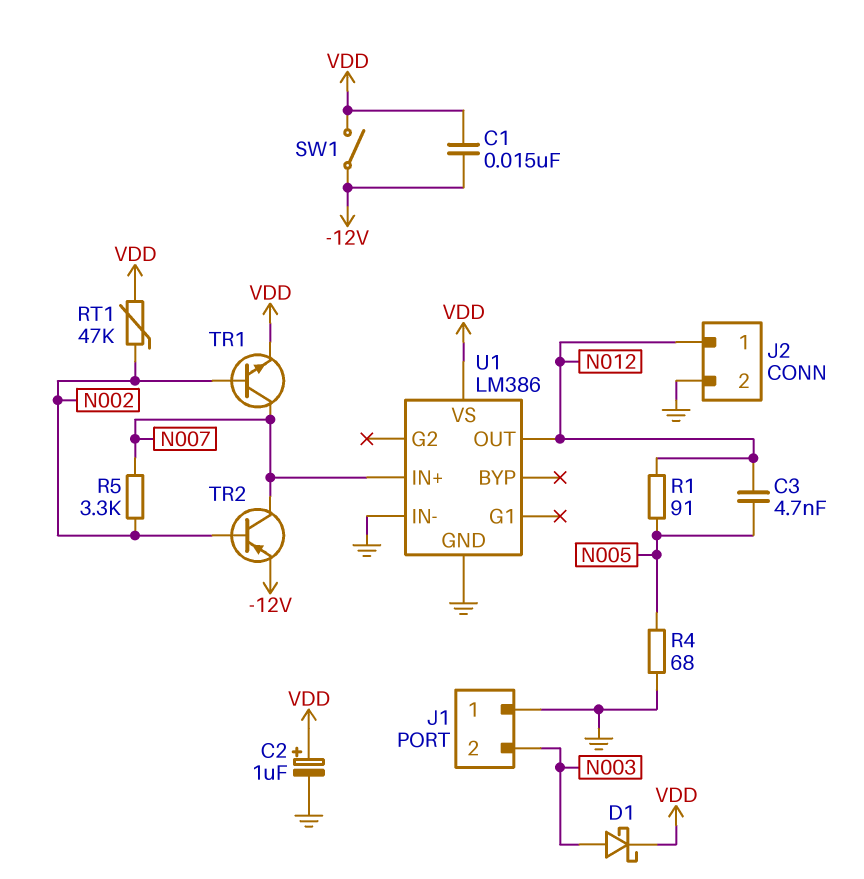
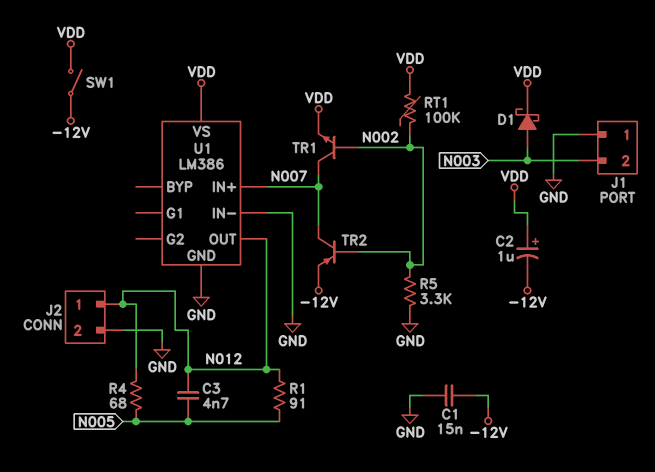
C1: 15nF (-12V, VDD) -> 15nF (-12V, GND)
C2: 1uF (plus VDD, minus GND) -> 1uF (plus VDD, minus -12V)
R4: 68 (GND, N005) -> 68 (N005, N012)
R5: 3.3k (N002, N007) -> 3.3k (GND, N002)
RT1: 47k (N002, VDD) -> 100k (N002, VDD)

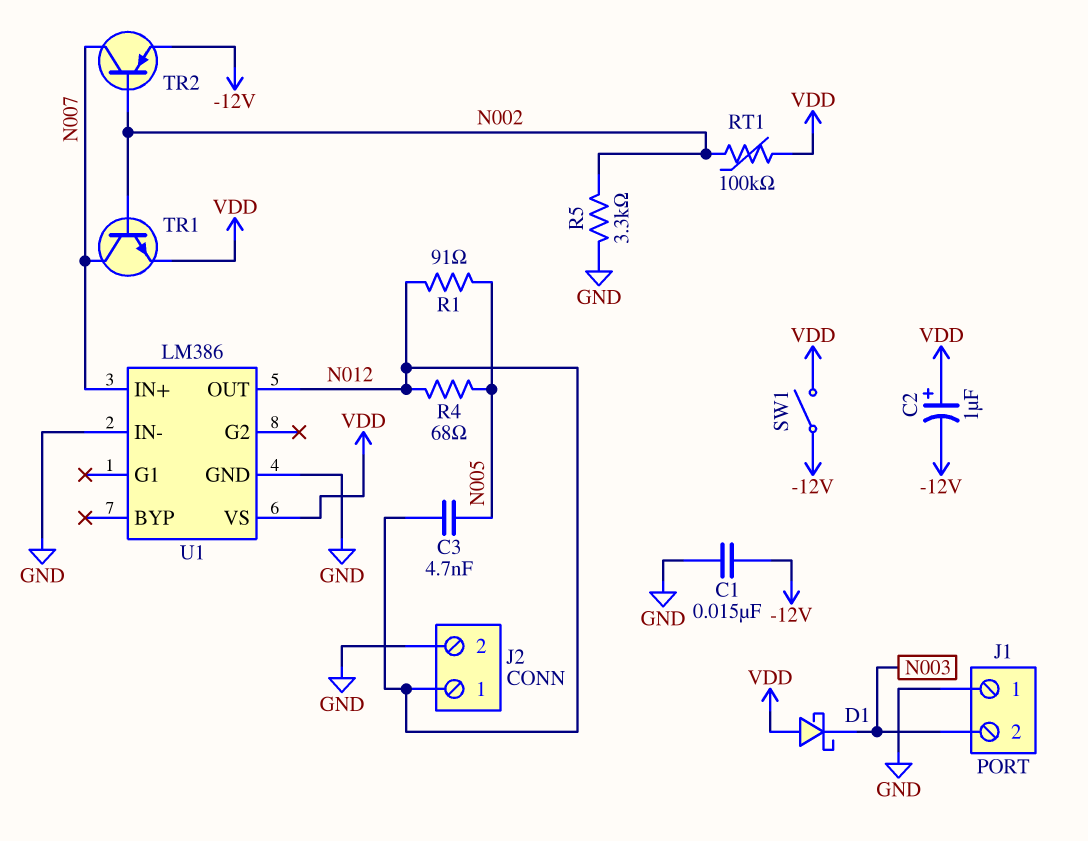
D1: schottky (A N003, K VDD) -> schottky (A VDD, K N003)

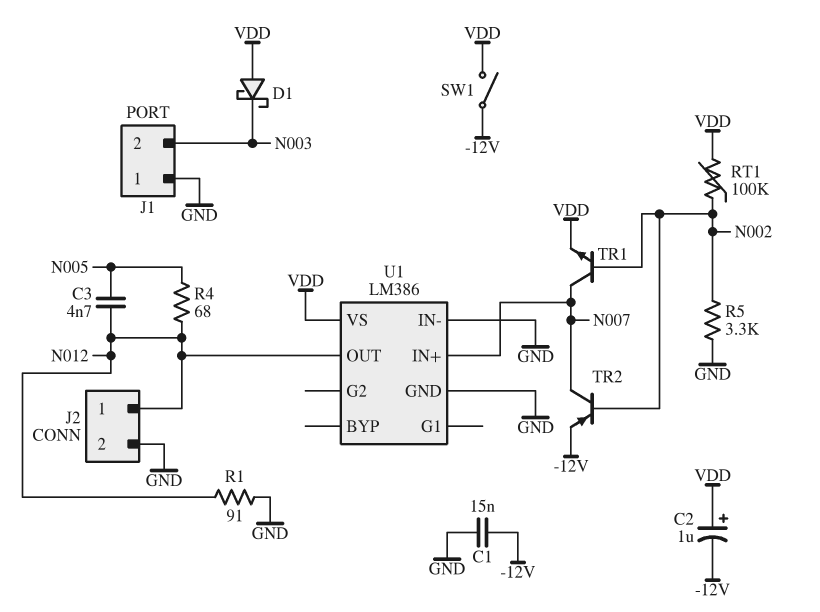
R1: 91 (N005, N012) -> 91 (GND, N012)

